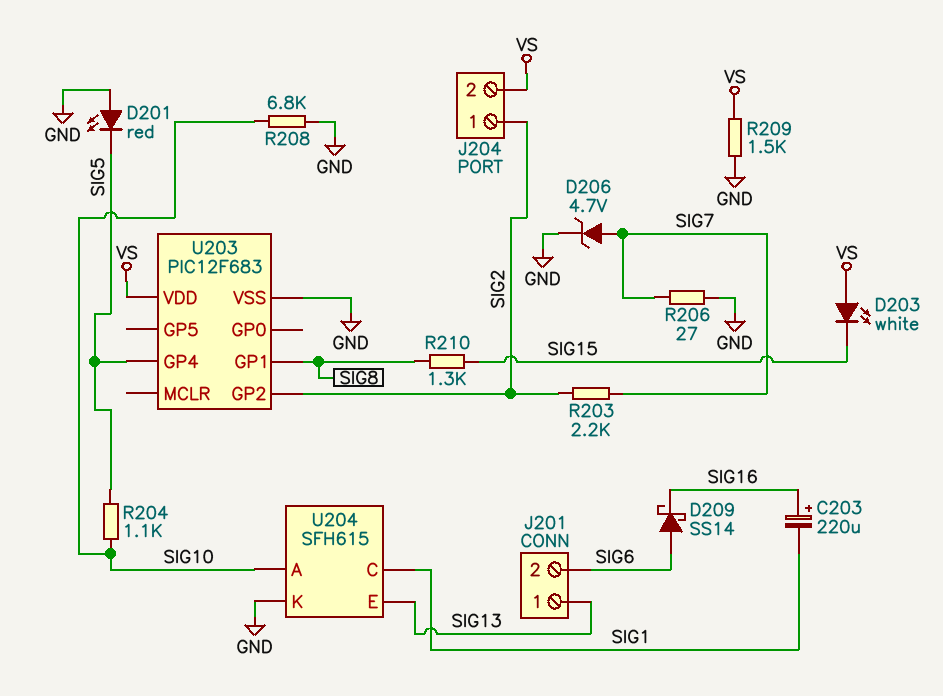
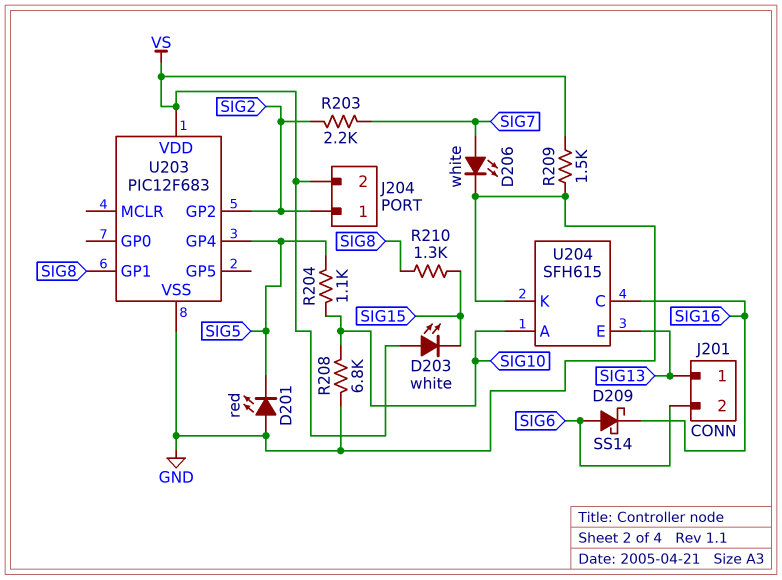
C203: 220uF (plus SIG16, minus SIG1) -> none
D206: zener 4.7V (A SIG7, K GND) -> LED white (A SIG7, K GND)
R206: 27 (GND, SIG7) -> none
U204 pin C: SIG1 -> SIG16

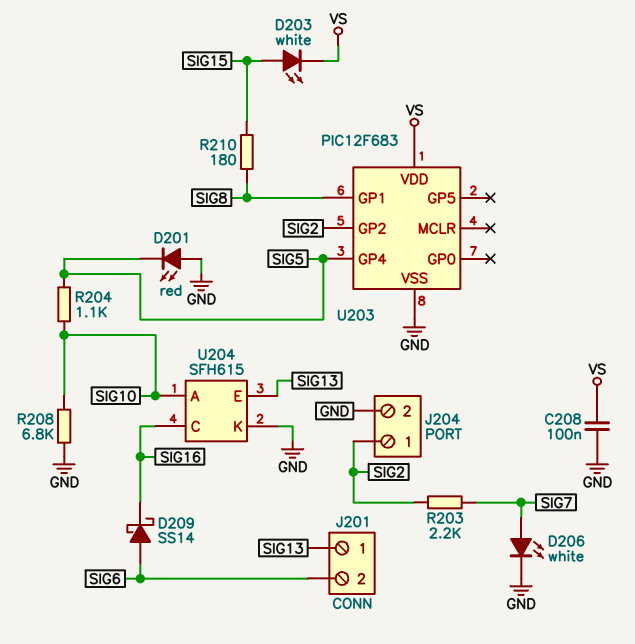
C208: none -> 100nF (GND, VS)
D203: LED white (A VS, K SIG15) -> LED white (A SIG15, K VS)
J204 pin 2: VS -> GND
R209: 1.5k (GND, VS) -> none
R210: 1.3k (SIG8, SIG15) -> 180 (SIG8, SIG15)

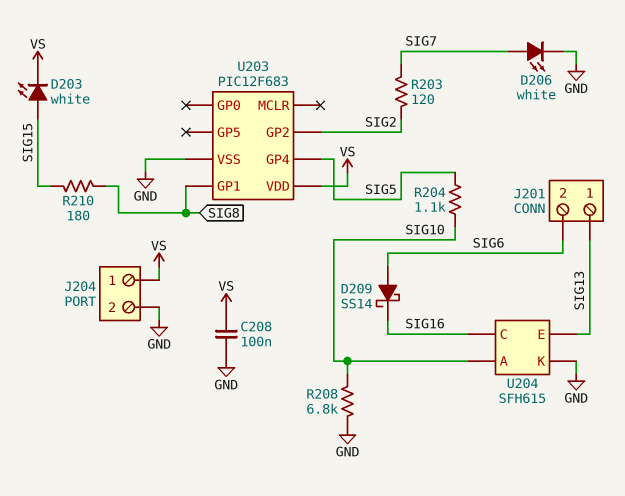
D201: LED red (A GND, K SIG5) -> none
J204 pin 1: SIG2 -> VS
R203: 2.2k (SIG2, SIG7) -> 120 (SIG2, SIG7)

